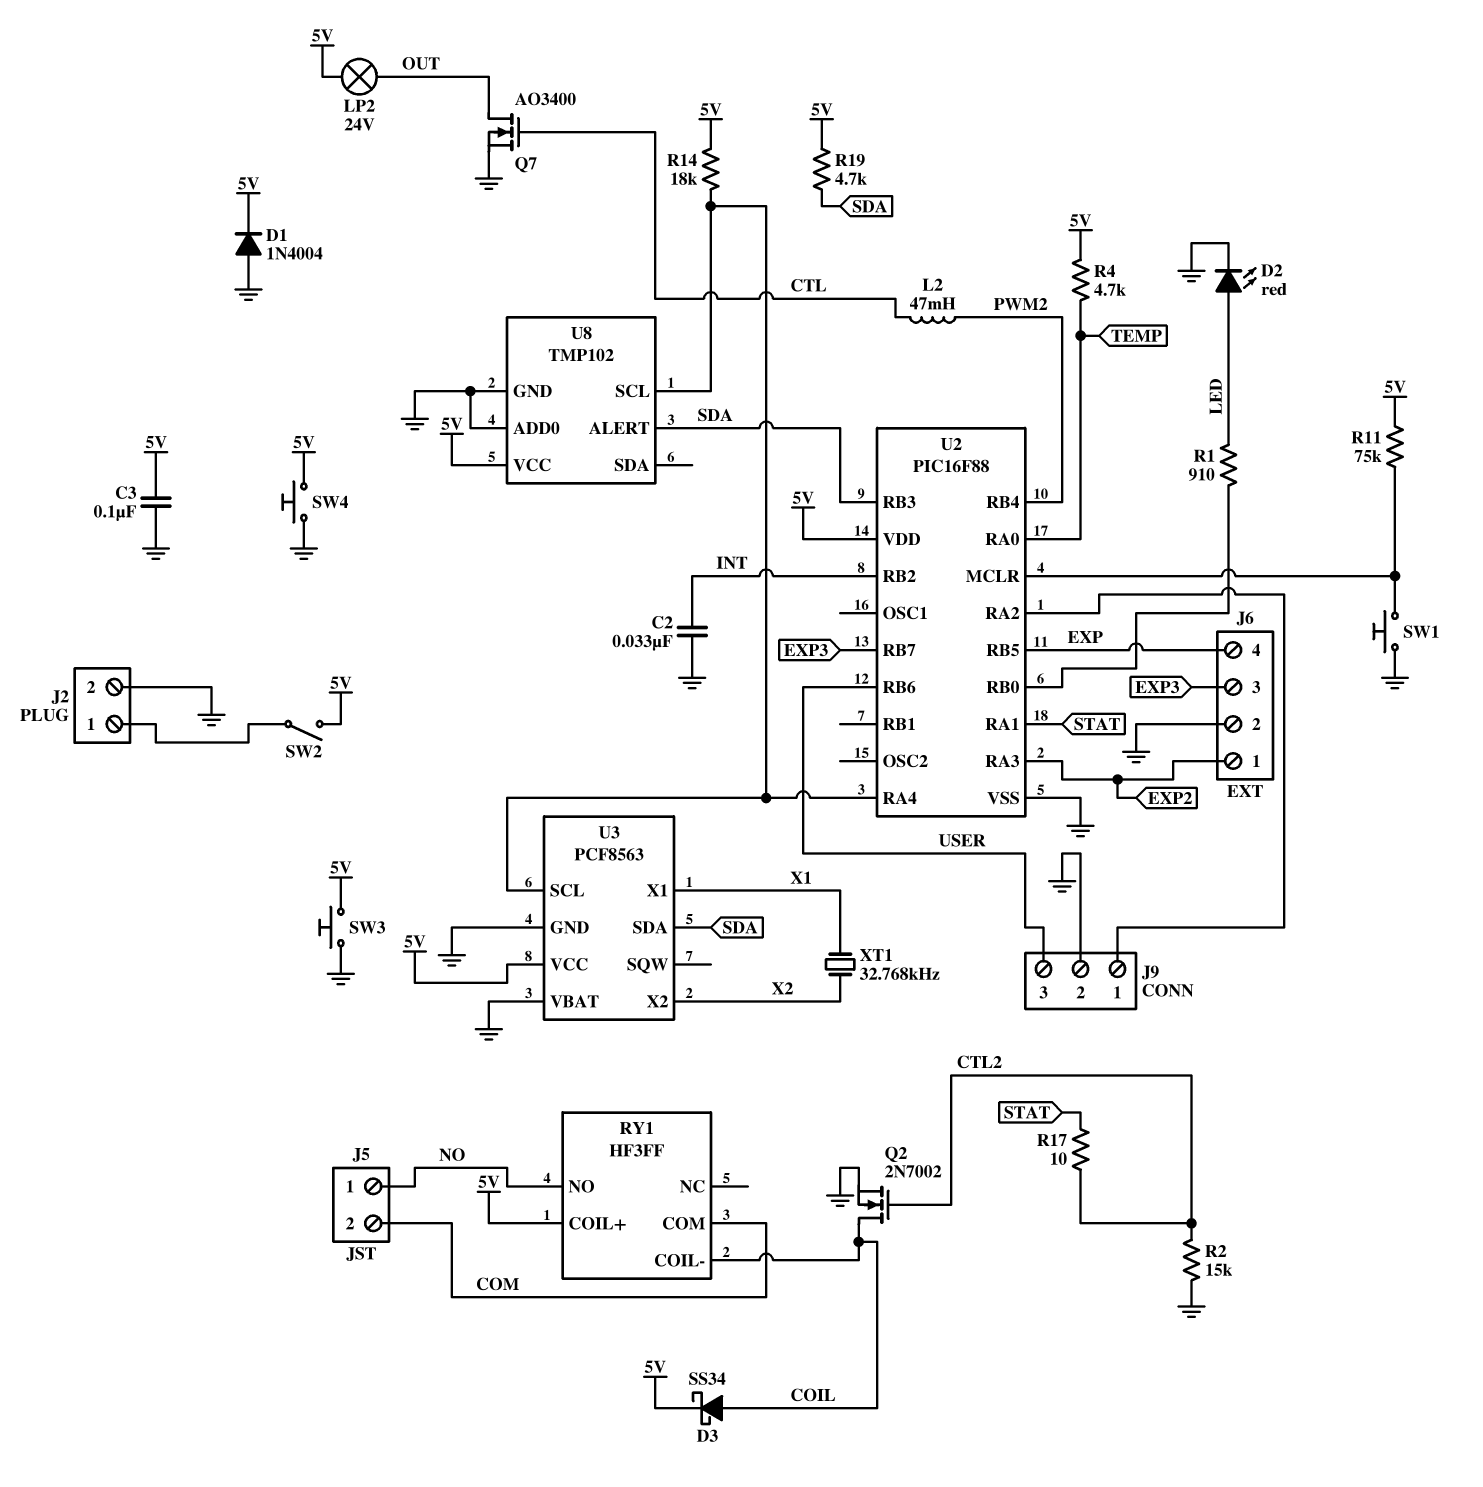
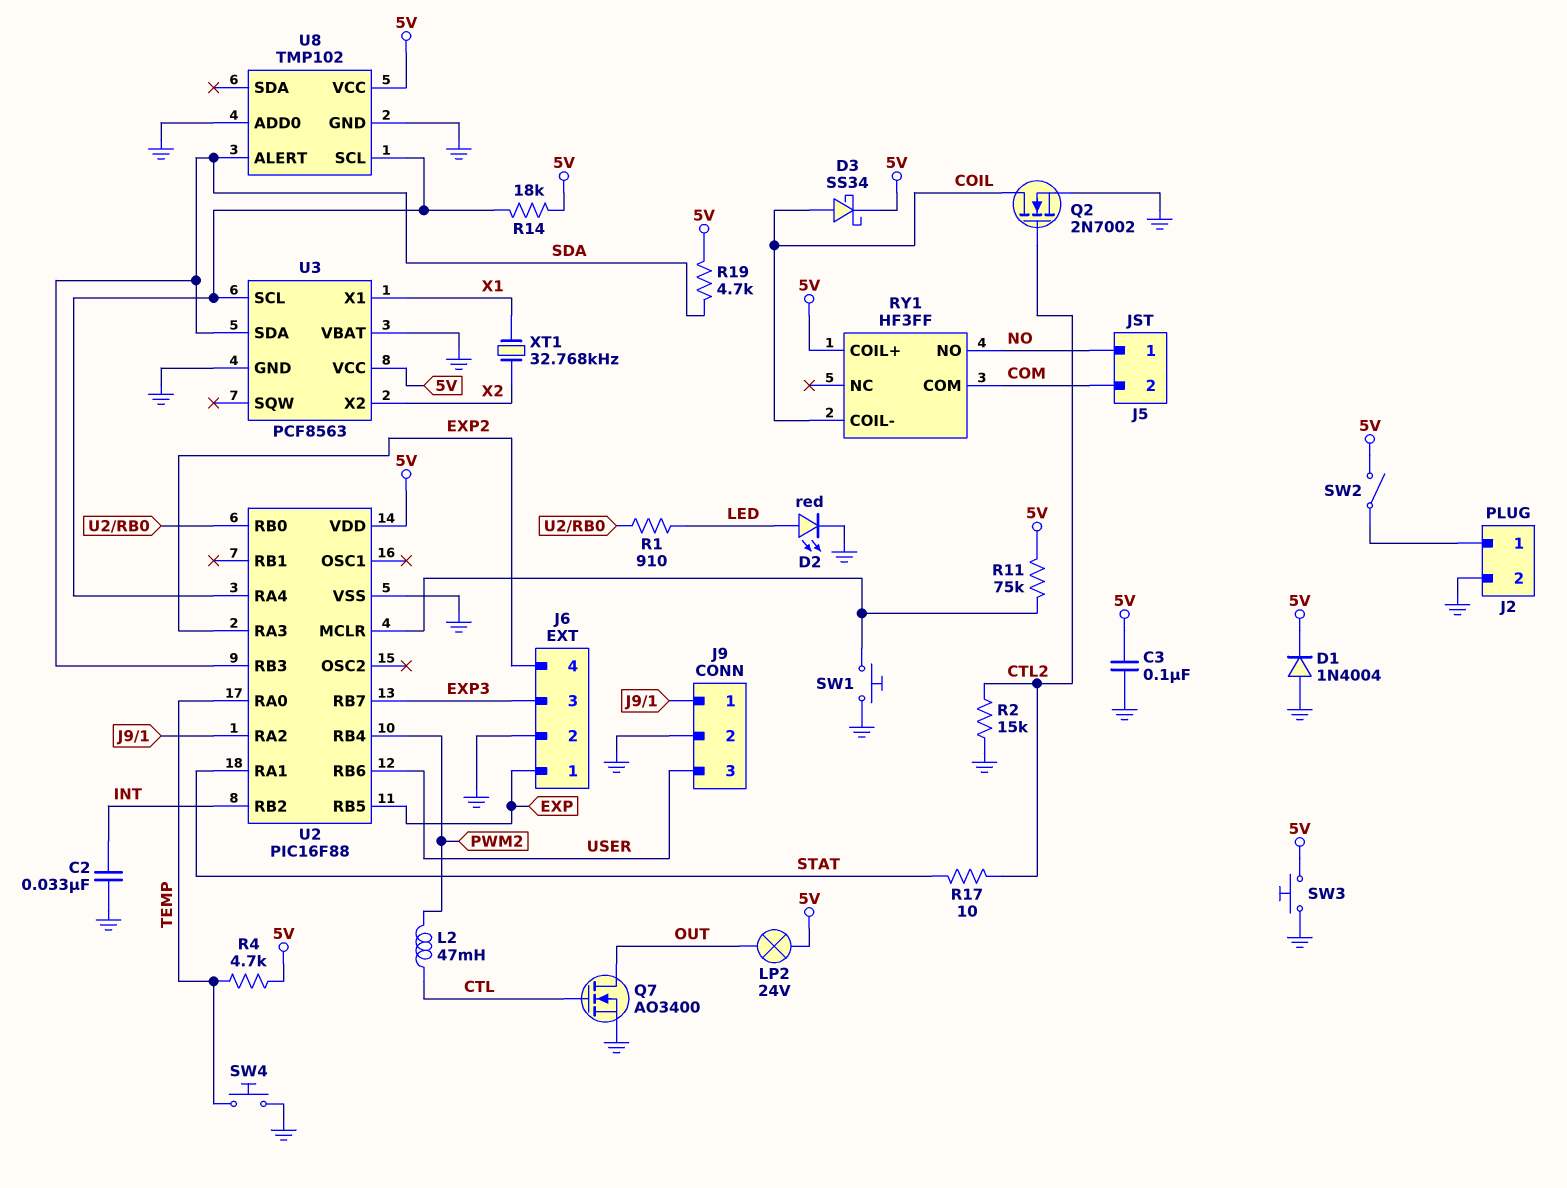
J6 pin 1: EXP2 -> EXP
J6 pin 4: EXP -> EXP2
SW4: button (5V, GND) -> button (GND, TEMP)

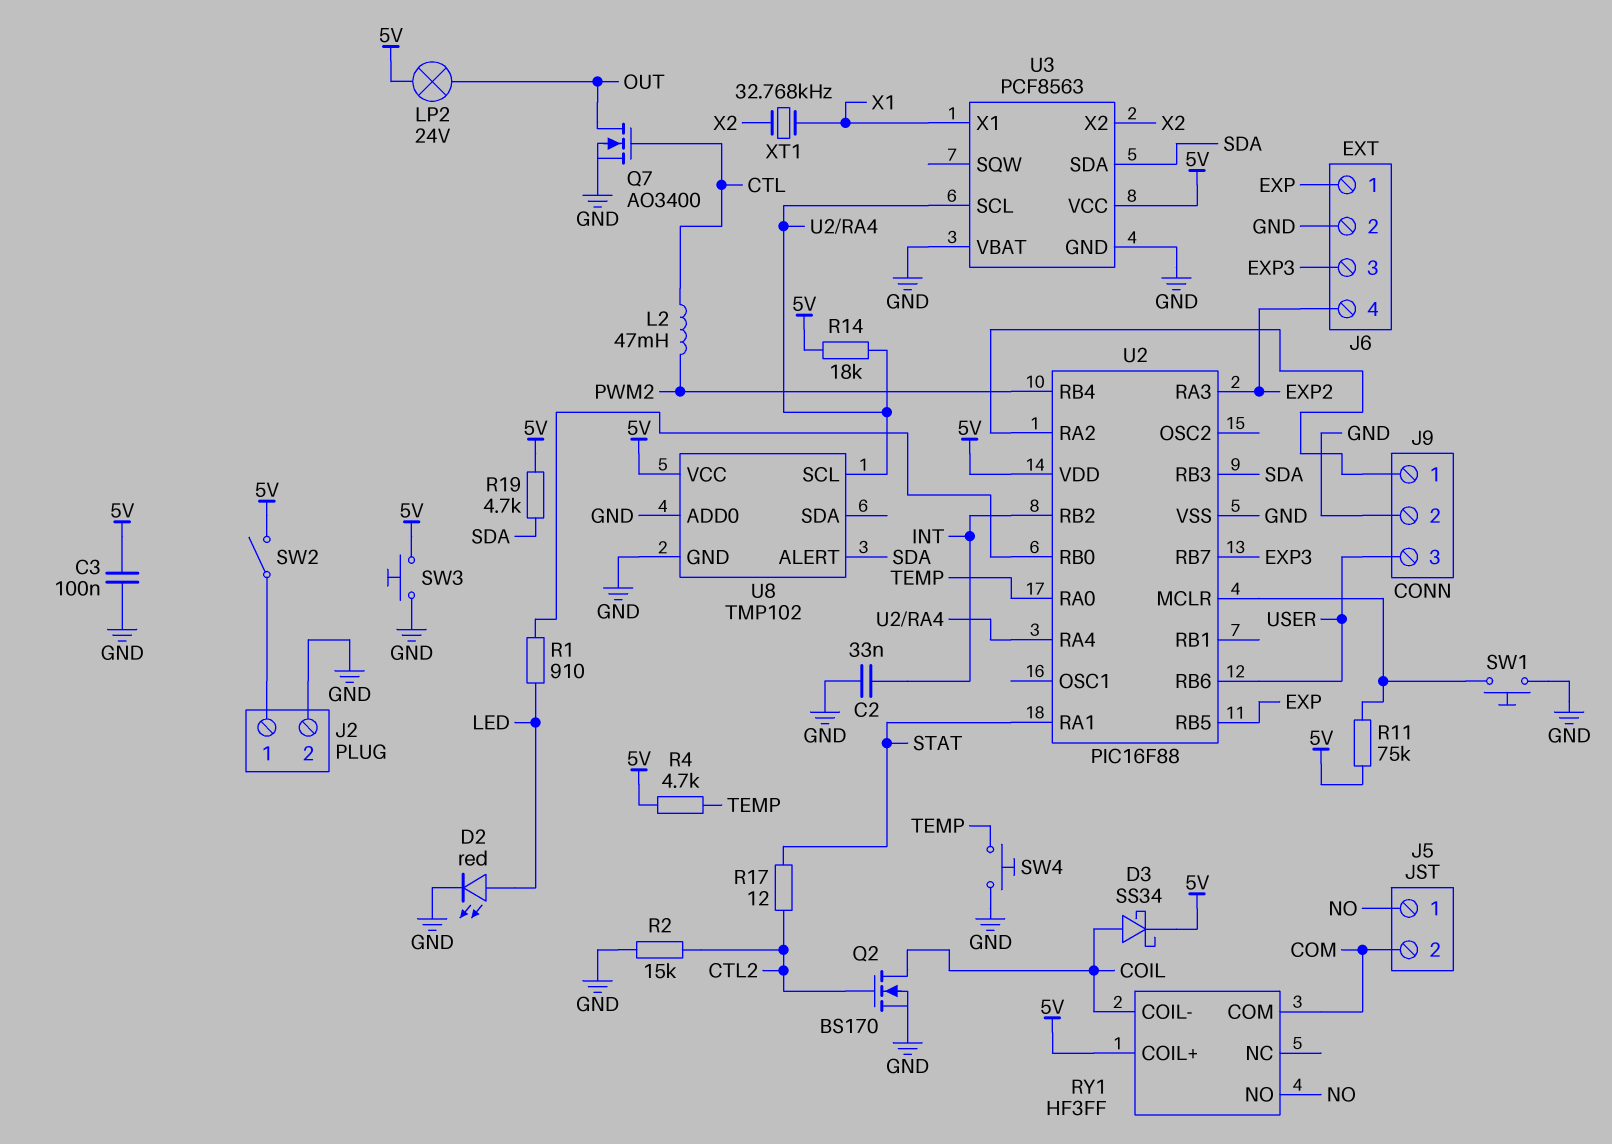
D1: diode 1N4004 (A GND, K 5V) -> none
Q2: NMOS 2N7002 (G CTL2, D COIL, S GND) -> NMOS BS170 (G CTL2, D COIL, S GND)
R17: 10 (CTL2, STAT) -> 12 (CTL2, STAT)

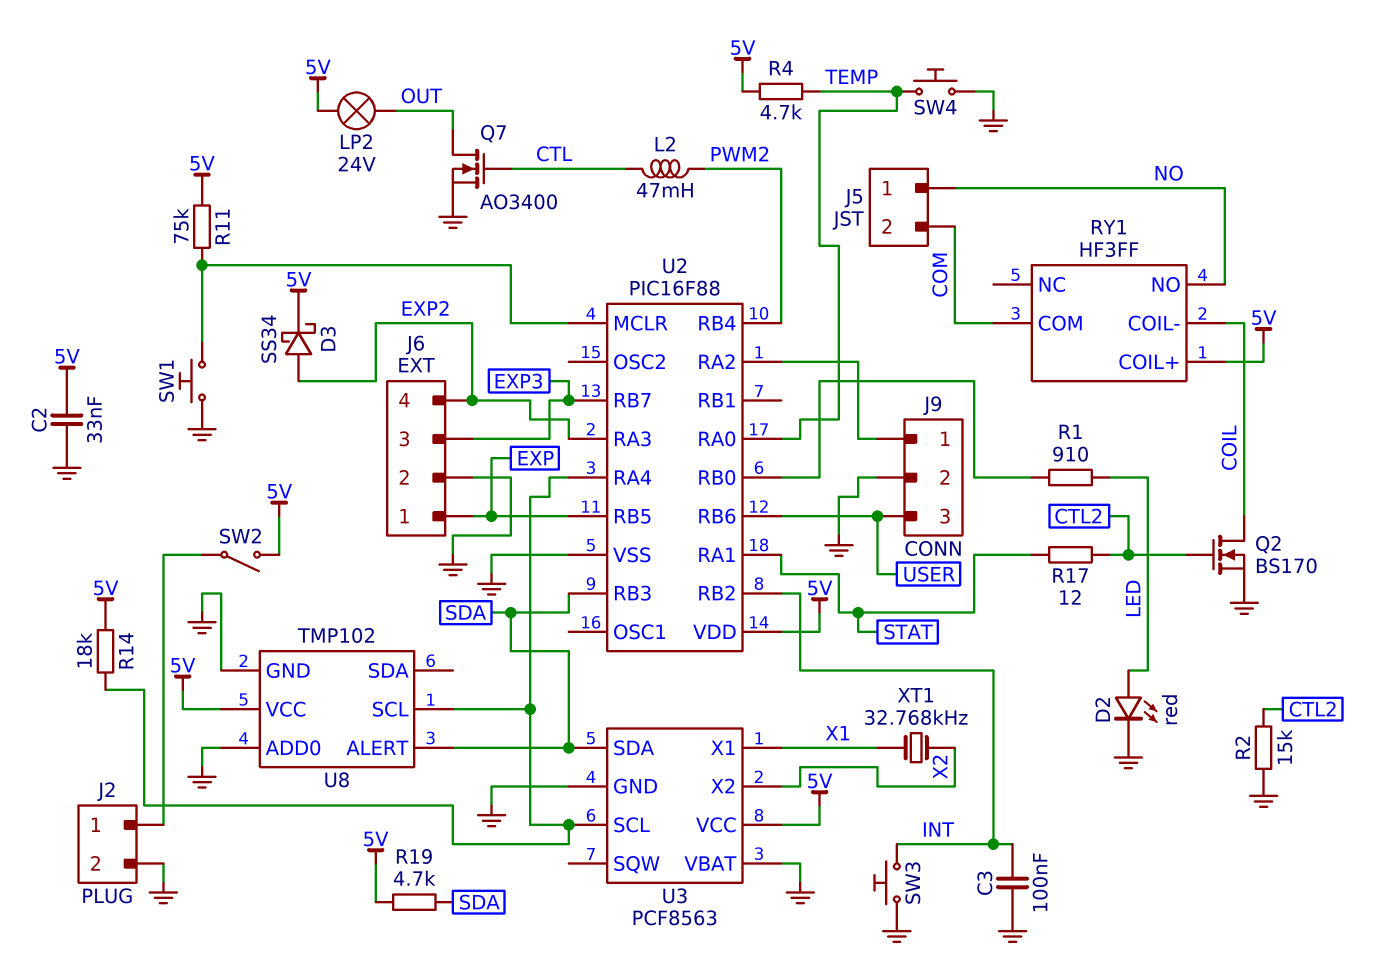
C2: 33nF (GND, INT) -> 33nF (5V, GND)
C3: 100nF (5V, GND) -> 100nF (GND, INT)
D3: schottky SS34 (A COIL, K 5V) -> schottky SS34 (A EXP2, K 5V)
SW3: button (5V, GND) -> button (GND, INT)

